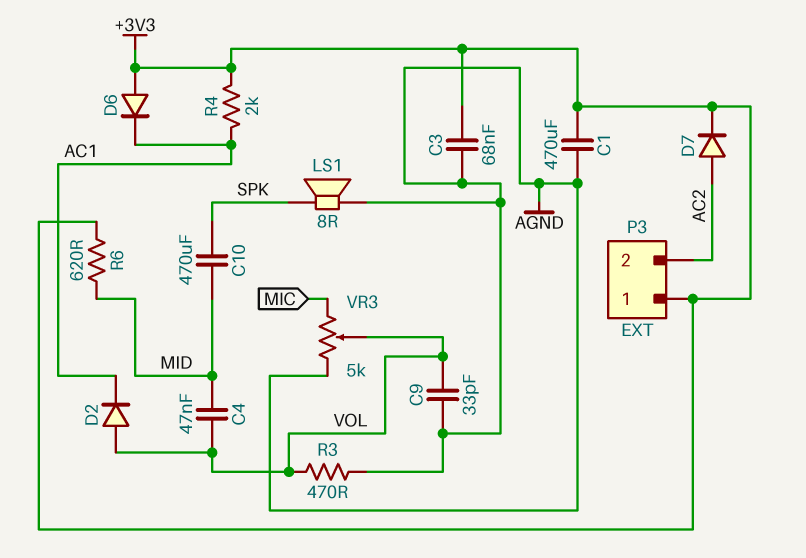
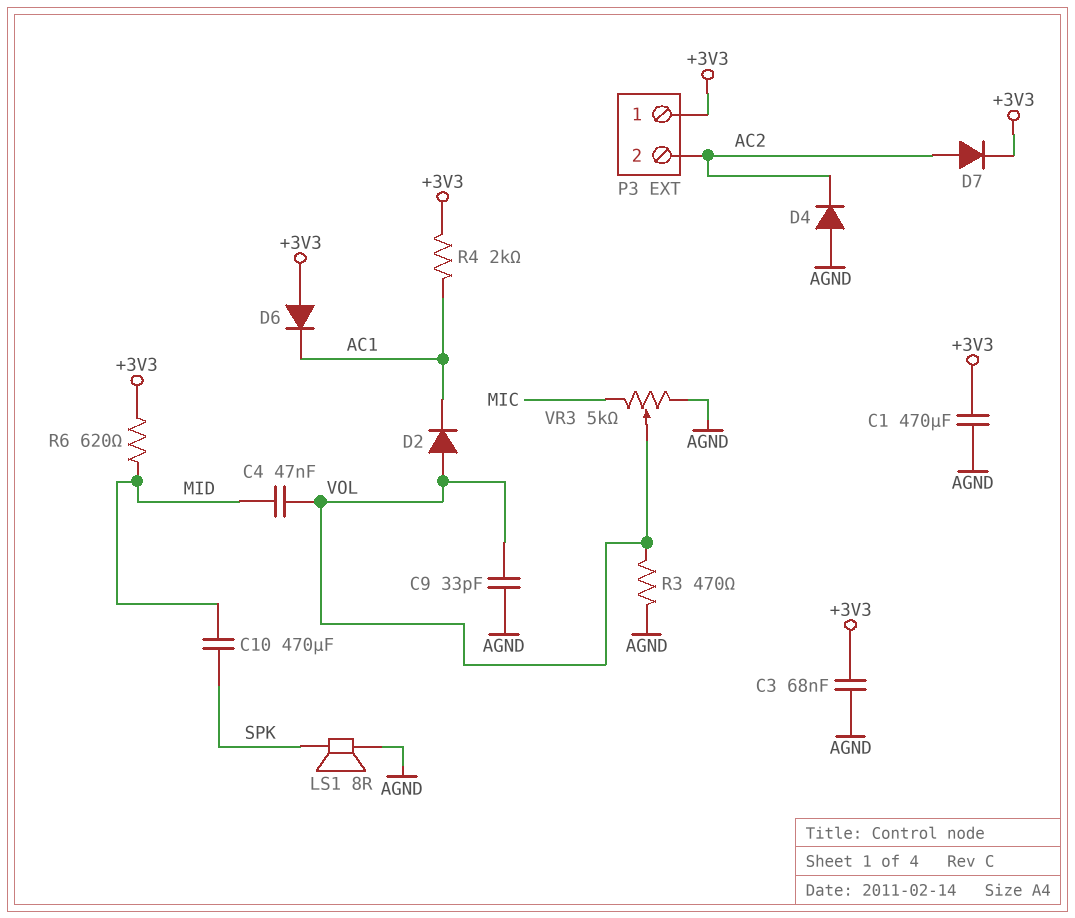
D4: none -> diode (A AGND, K AC2)

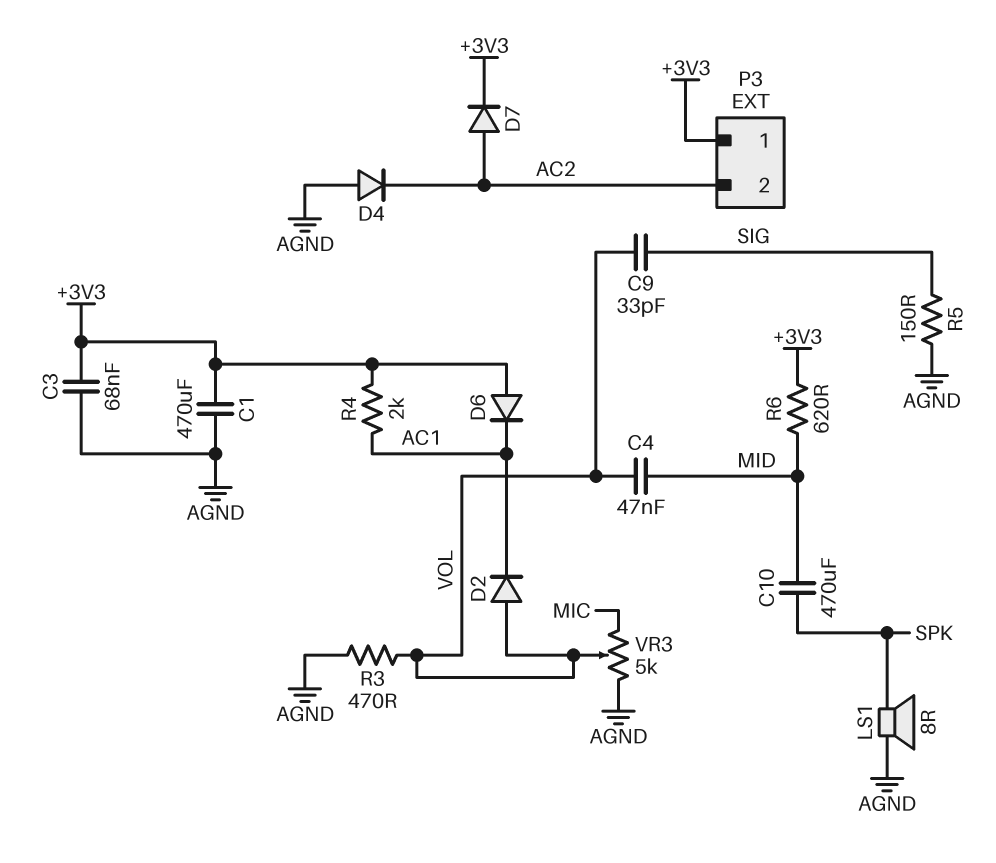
C9: 33pF (AGND, VOL) -> 33pF (SIG, VOL)
R5: none -> 150 (AGND, SIG)

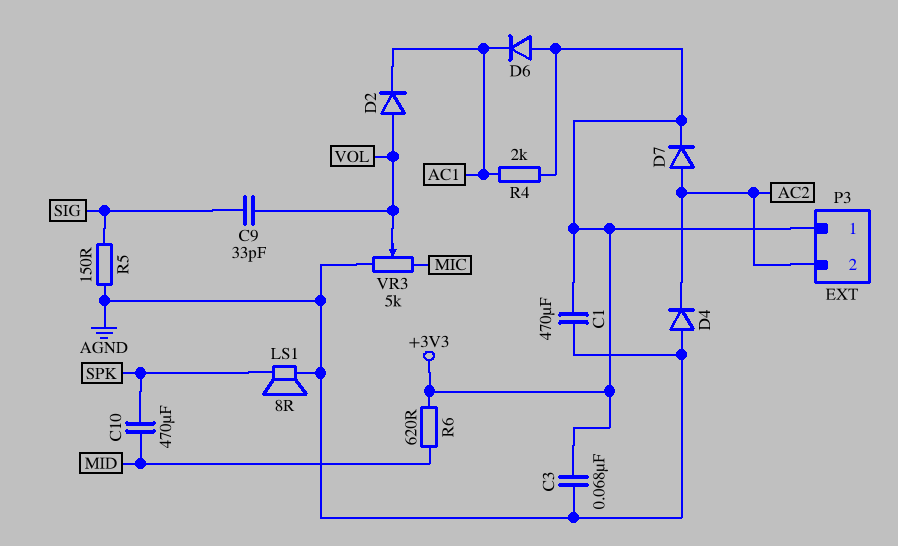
C4: 47nF (MID, VOL) -> none
R3: 470 (AGND, VOL) -> none

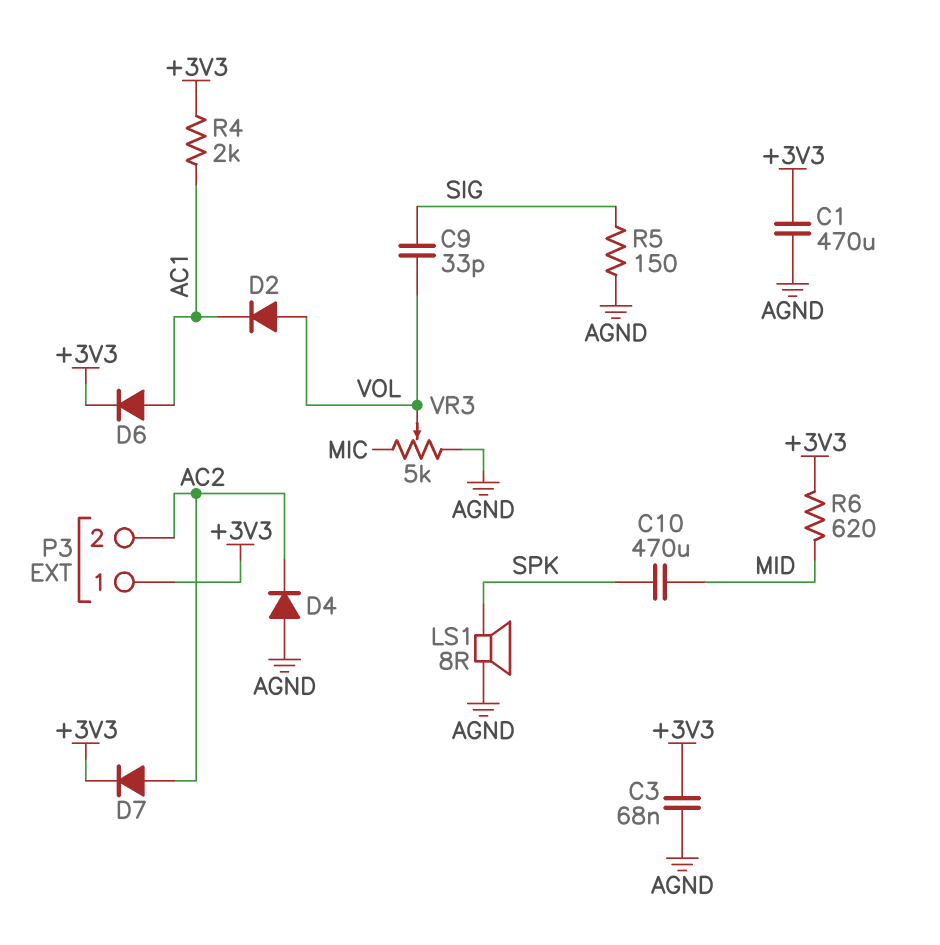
D6: diode (A +3V3, K AC1) -> diode (A AC1, K +3V3)

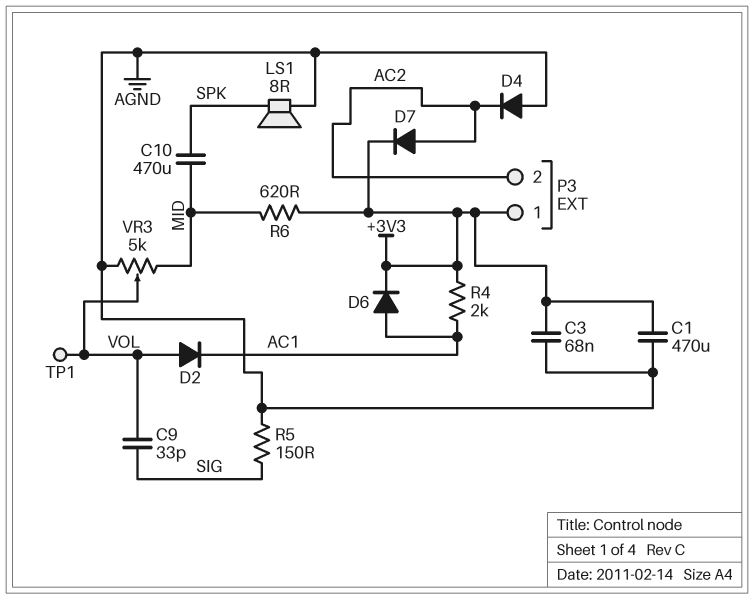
TP1: none -> test point (VOL)
VR3: 5k (AGND, MIC, wiper VOL) -> 5k (AGND, MID, wiper VOL)

